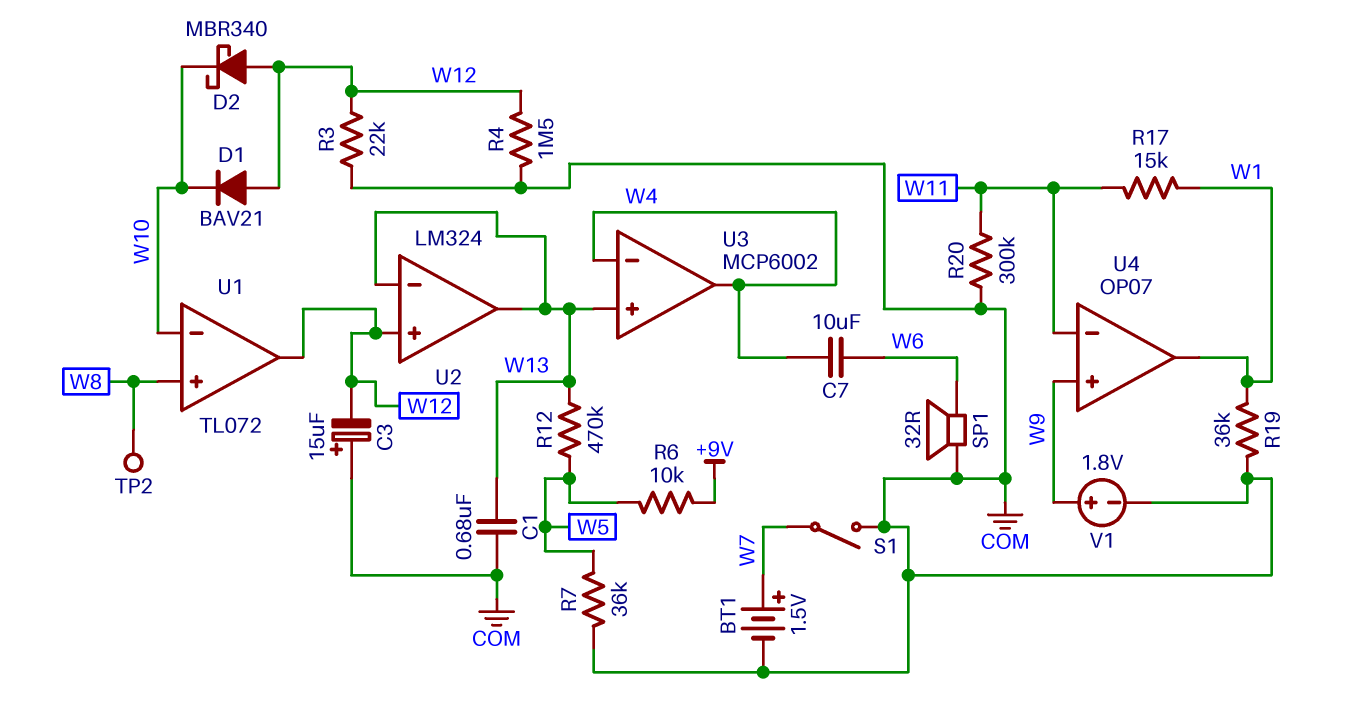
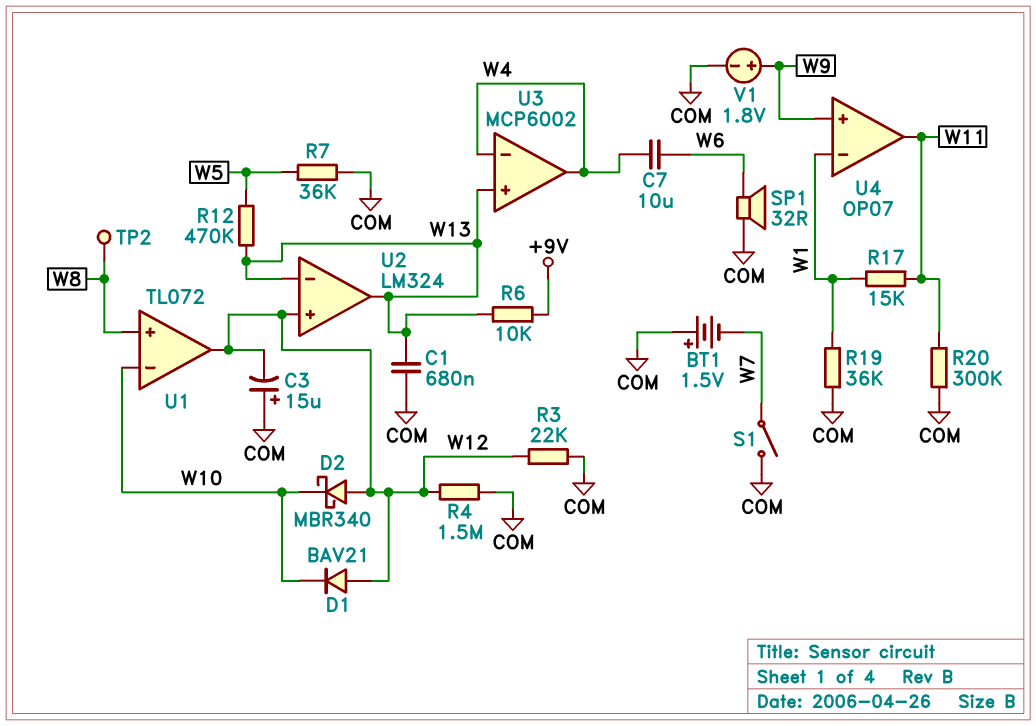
BT1: 1.5V (plus W7, minus COM) -> 1.5V (plus COM, minus W7)
R6: 10k (+9V, W5) -> 10k (+9V, W13)
U4 pin in-: W11 -> W1
U4 pin out: W1 -> W11

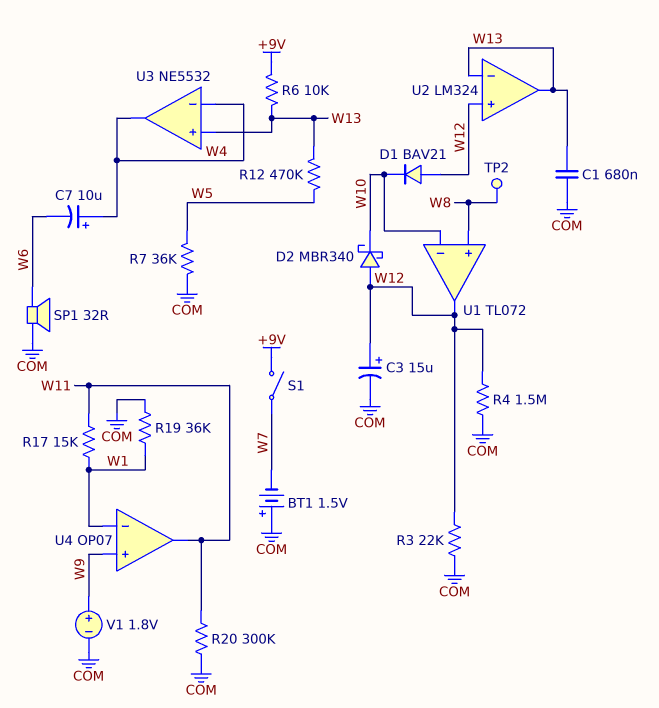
C3: 15uF (plus COM, minus W12) -> 15uF (plus W12, minus COM)
C7: 10uF (W4, W6) -> 10uF (plus W4, minus W6)
S1: switch (COM, W7) -> switch (+9V, W7)
U3: MCP6002 -> NE5532

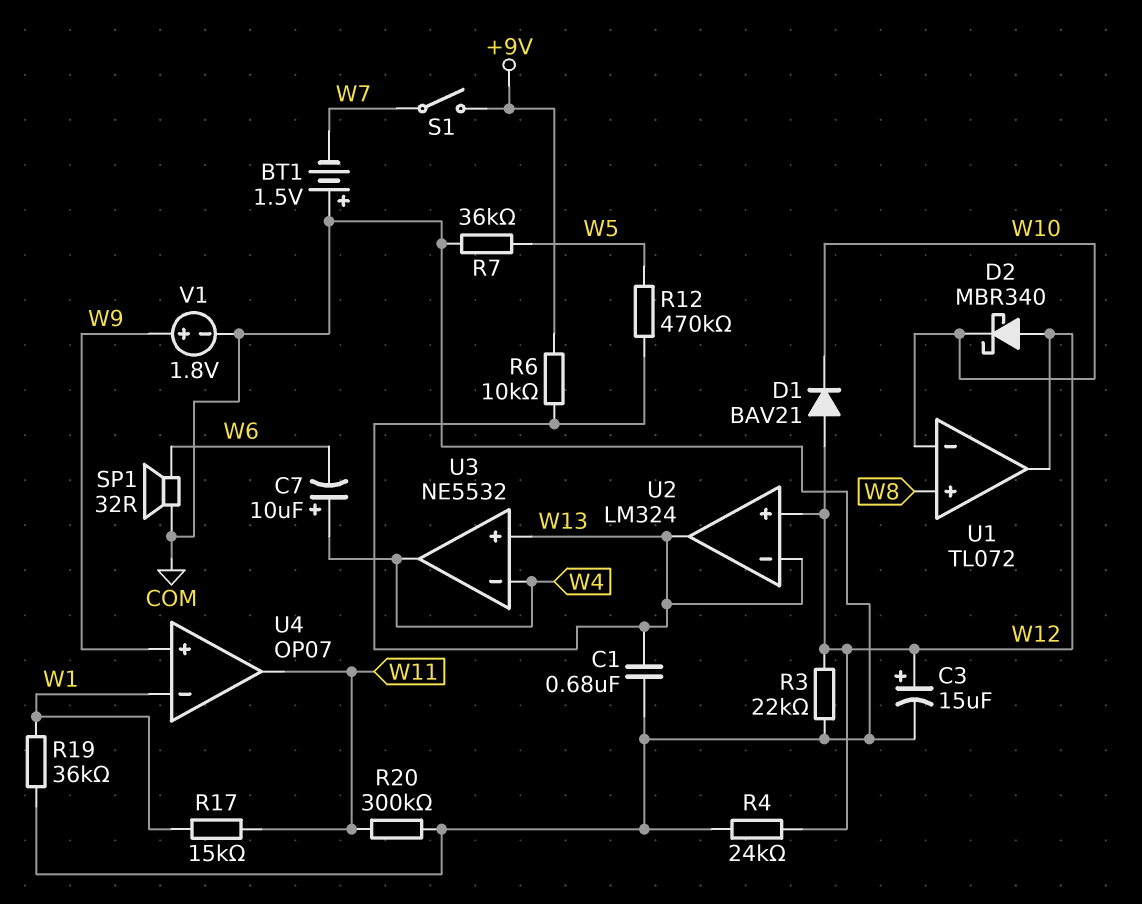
R4: 1.5M (COM, W12) -> 24k (COM, W12)
TP2: test point (W8) -> none

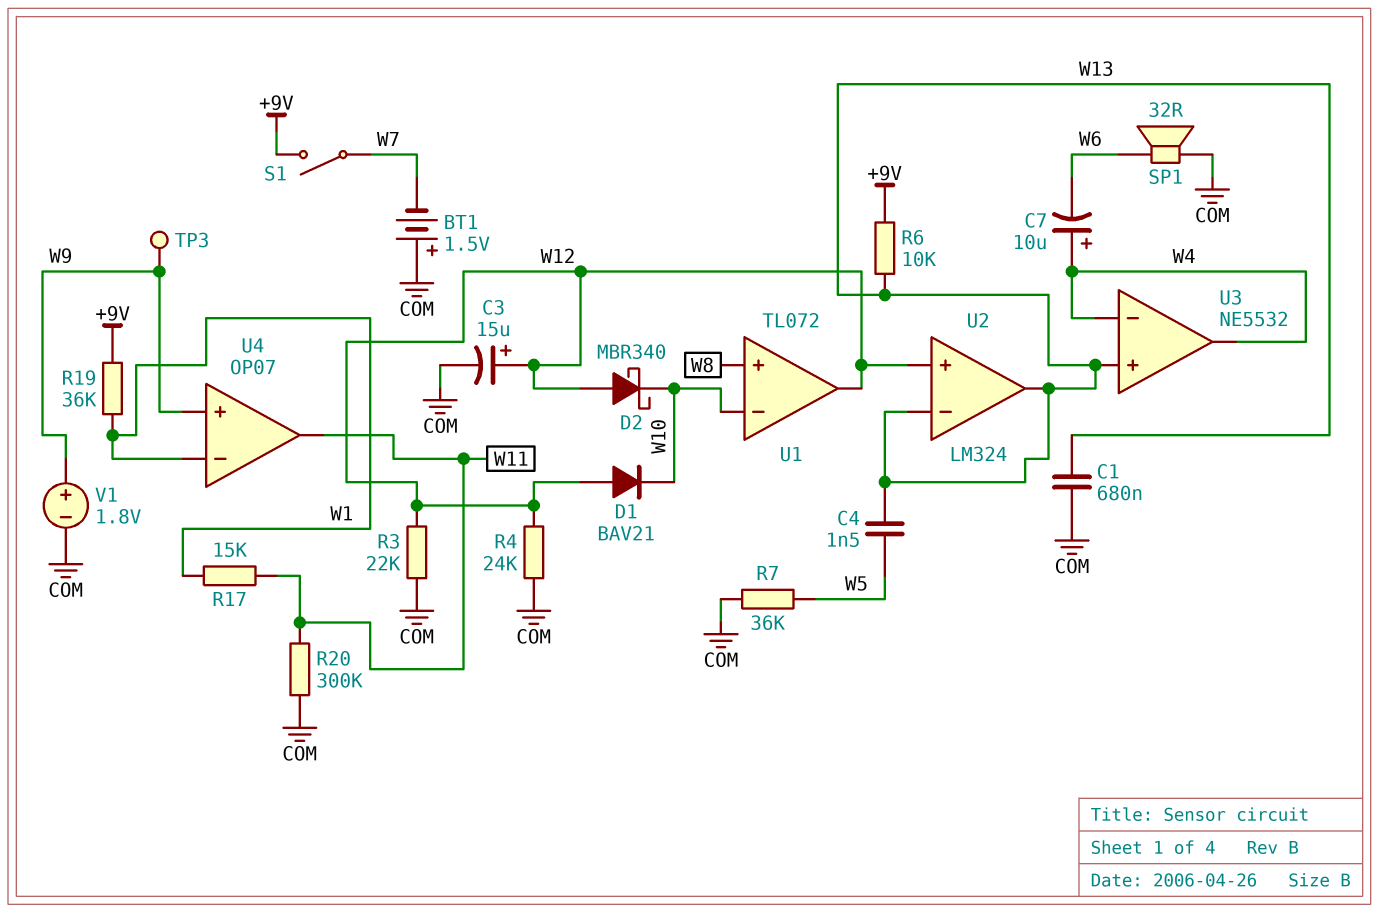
C4: none -> 1.5nF (W5, W13)
R12: 470k (W5, W13) -> none
R19: 36k (COM, W1) -> 36k (+9V, W1)
TP3: none -> test point (W9)

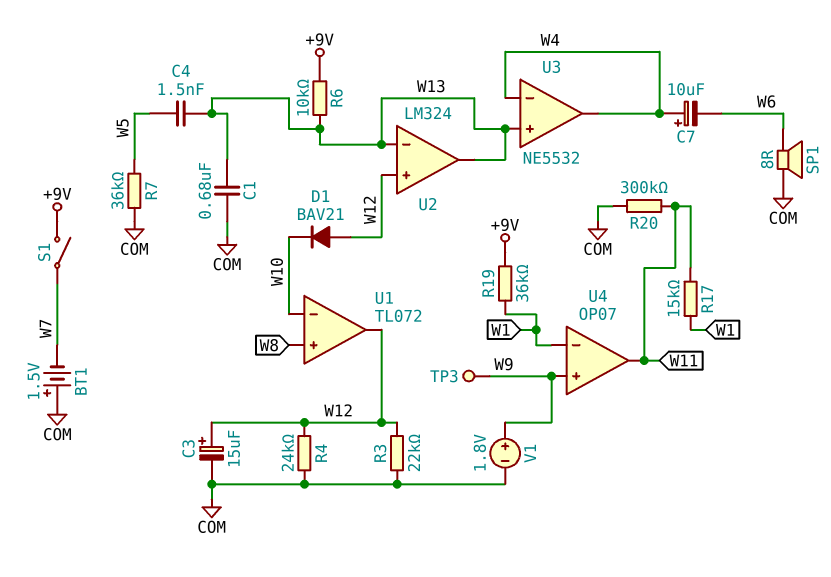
D2: schottky MBR340 (A W12, K W10) -> none
SP1: speaker 32R (COM, W6) -> speaker 8R (COM, W6)

